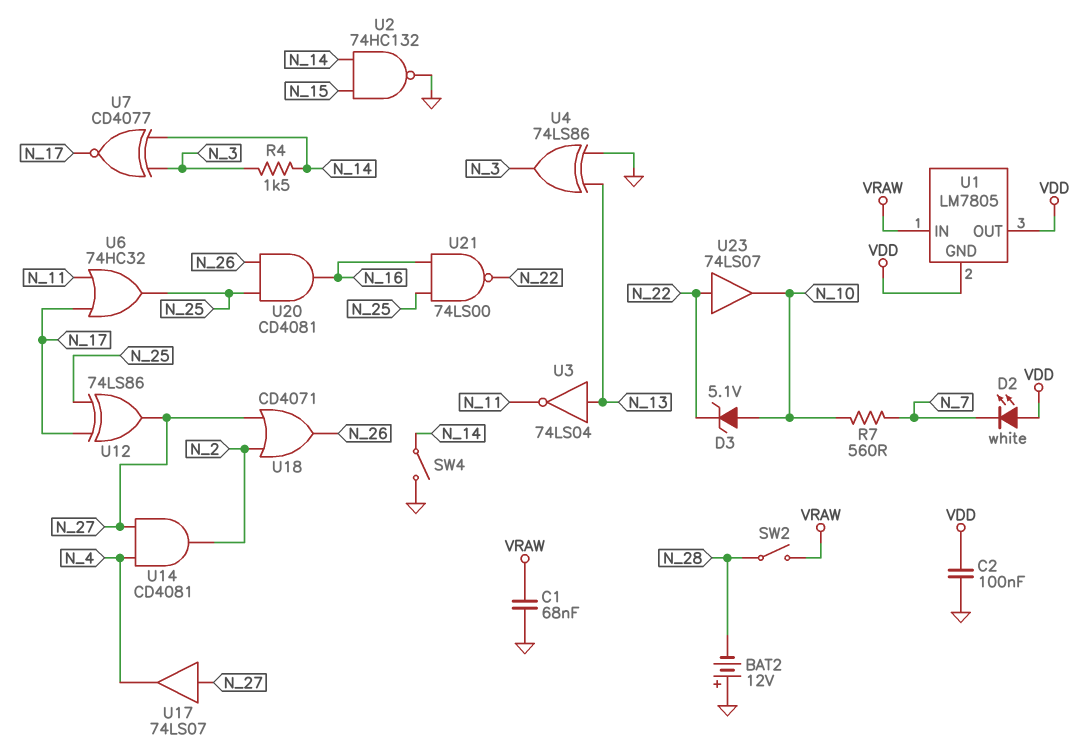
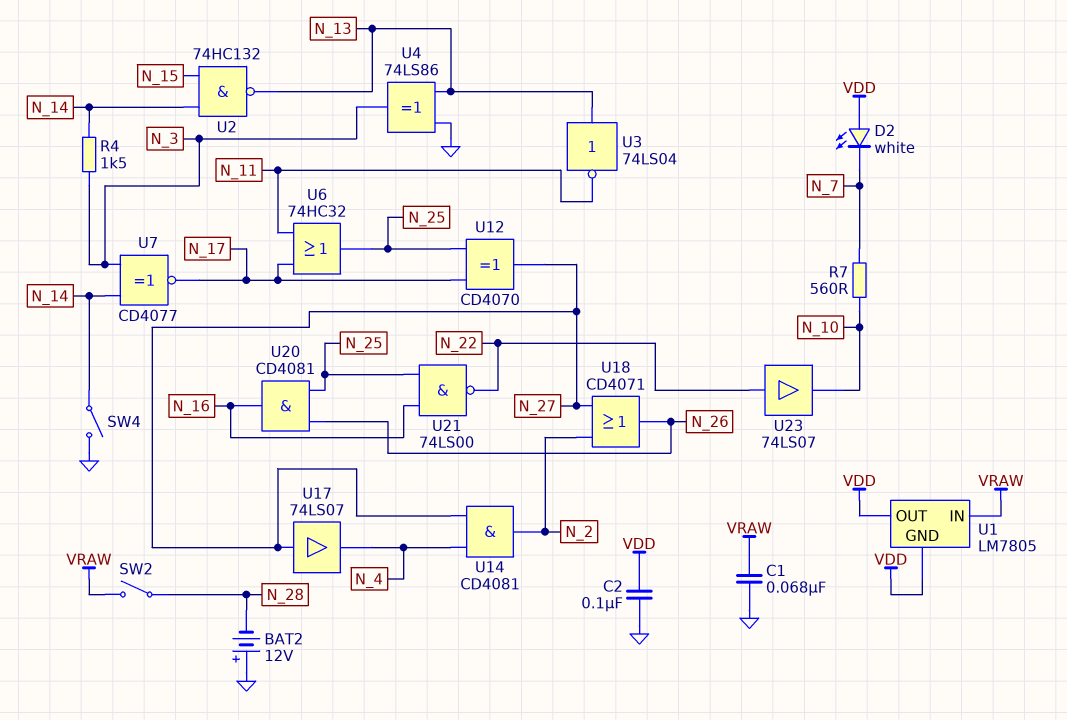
D3: zener 5.1V (A N_10, K N_22) -> none
U2: NAND 74HC132 (in N_14, in N_15, out GND) -> NAND 74HC132 (in N_14, in N_15, out N_13)
U12: XOR 74LS86 (in N_17, in N_25, out N_27) -> XOR CD4070 (in N_17, in N_25, out N_27)

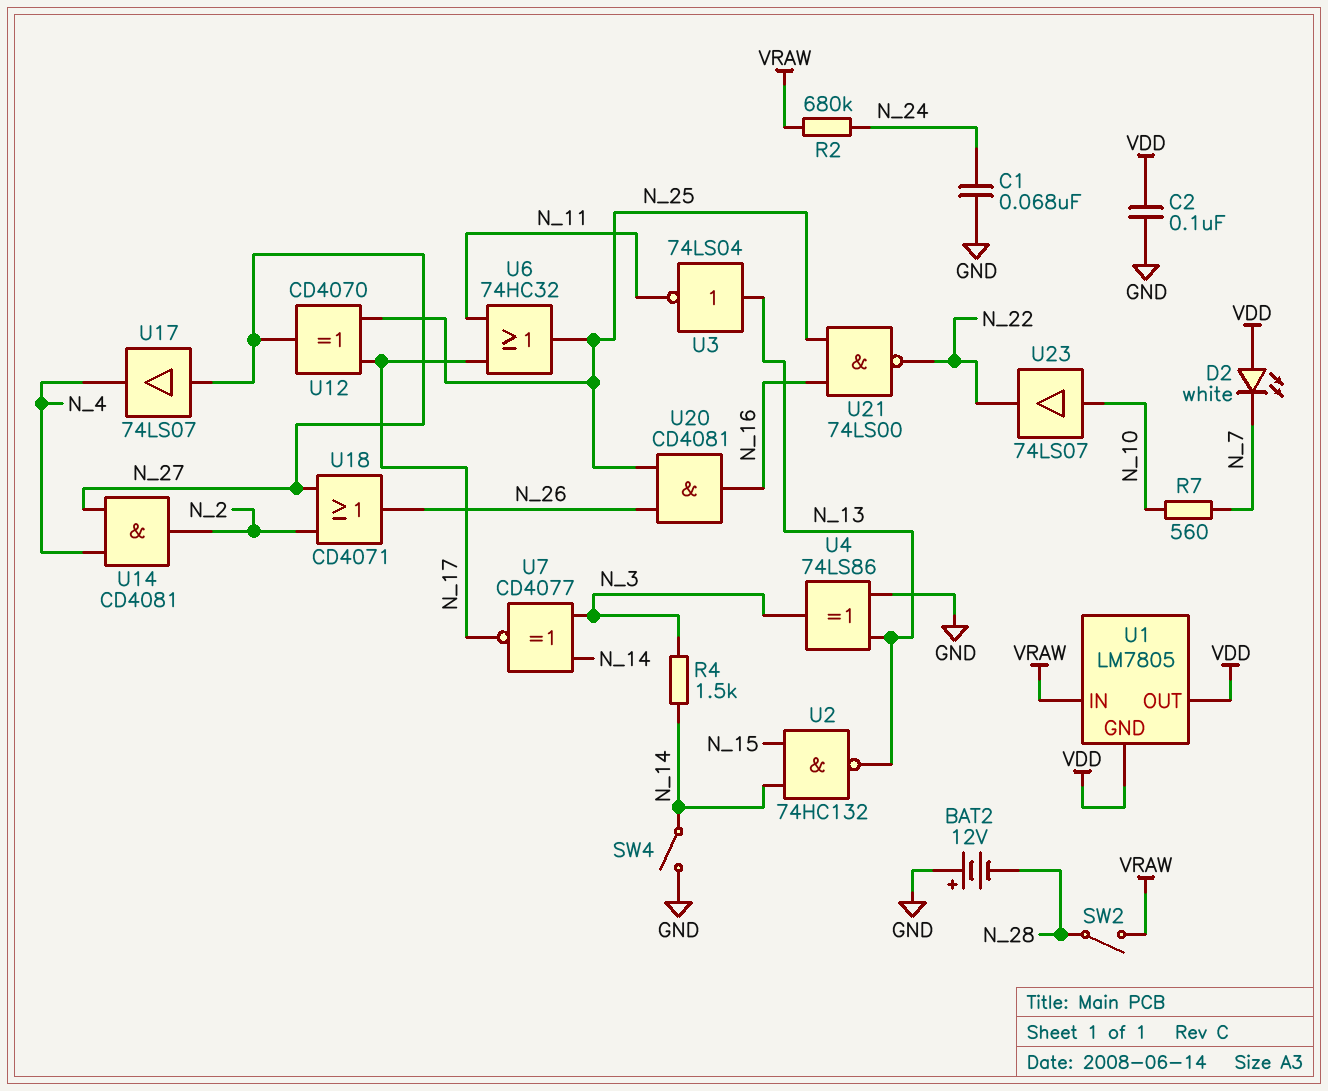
C1: 68nF (GND, VRAW) -> 68nF (GND, N_24)
R2: none -> 680k (N_24, VRAW)
U23: buffer 74LS07 (in N_22, out N_10) -> buffer 74LS07 (in N_10, out N_22)

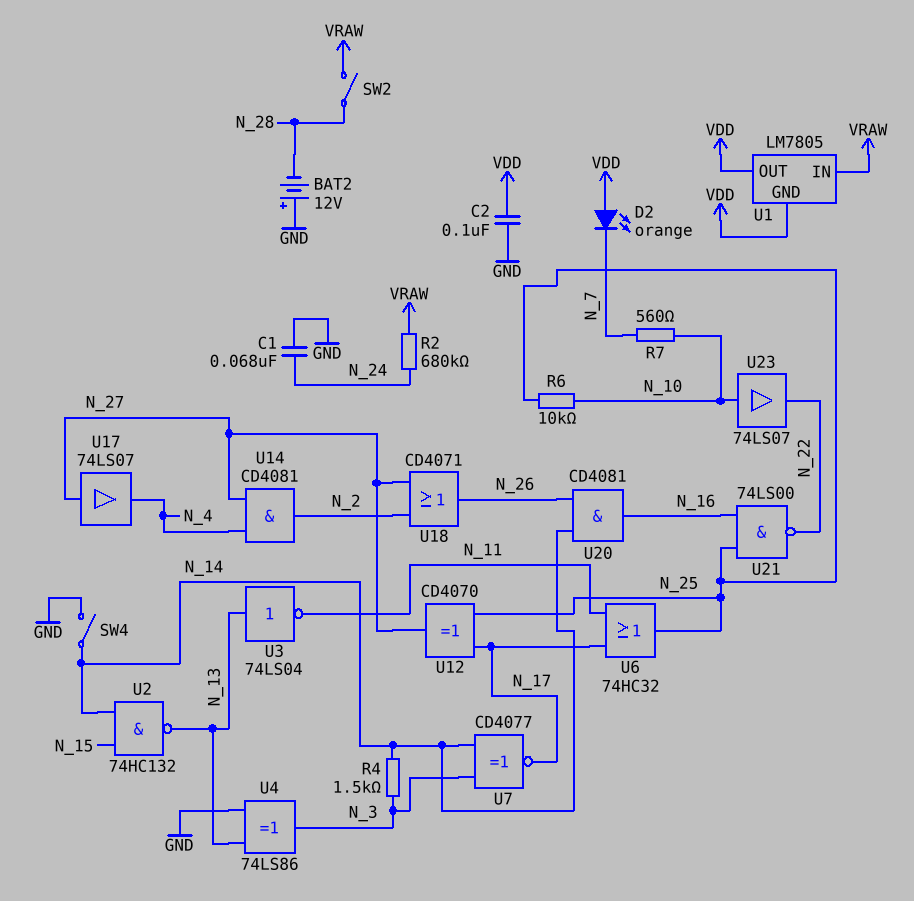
D2: LED white (A VDD, K N_7) -> LED orange (A VDD, K N_7)
R6: none -> 10k (N_10, N_25)
U20: AND CD4081 (in N_25, in N_26, out N_16) -> AND CD4081 (in N_14, in N_26, out N_16)

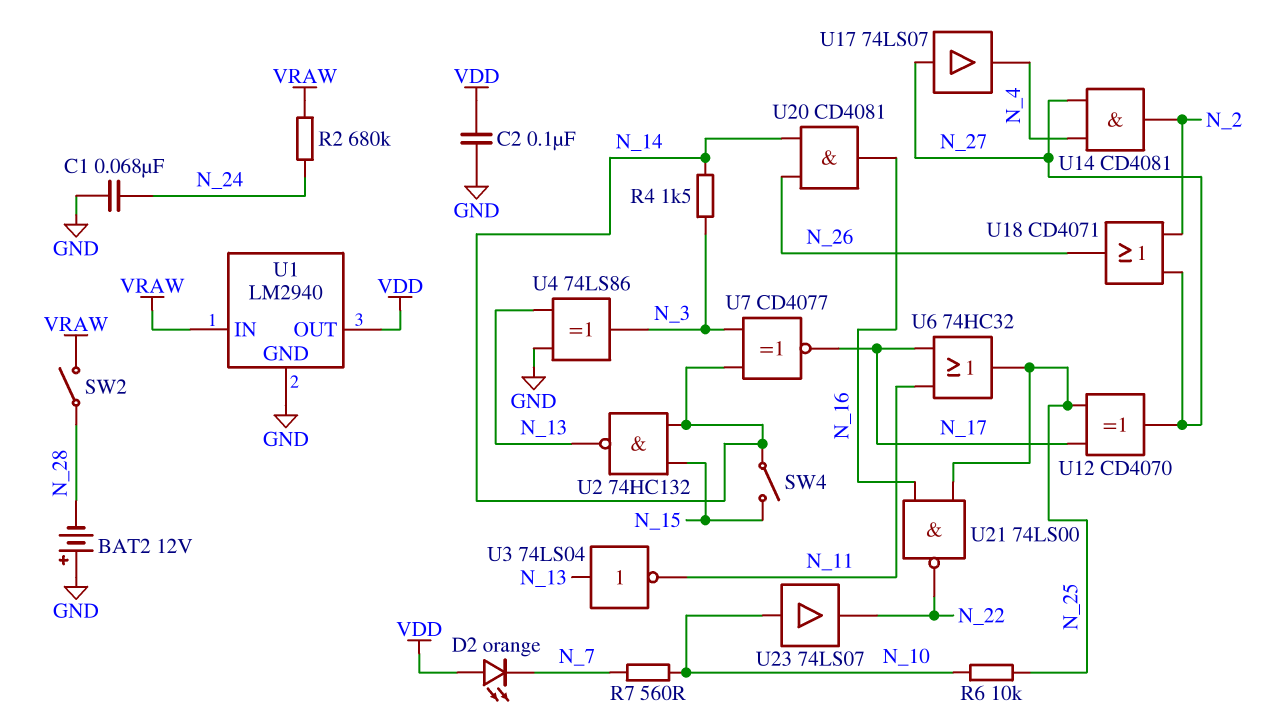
SW4: switch (GND, N_14) -> switch (N_14, N_15)
U1: LM7805 -> LM2940
U1 pin GND: VDD -> GND

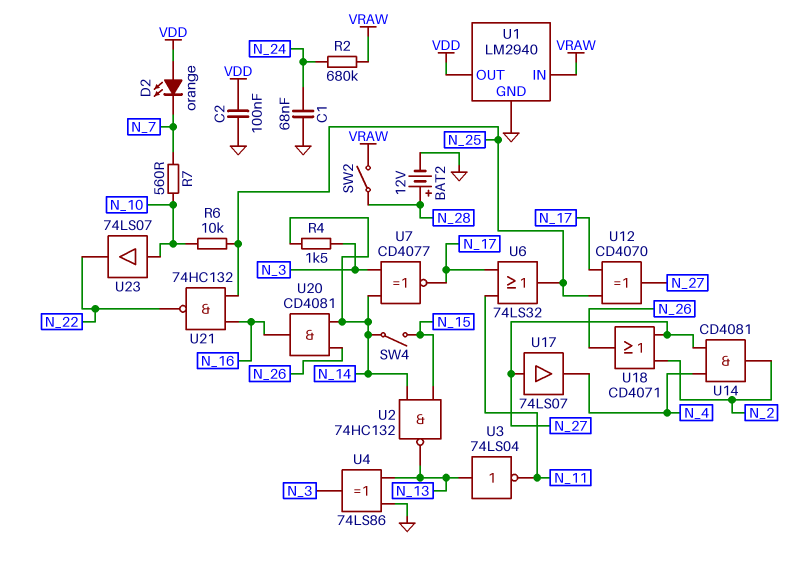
BAT2: 12V (plus GND, minus N_28) -> 12V (plus N_28, minus GND)
U6: OR 74HC32 (in N_11, in N_17, out N_25) -> OR 74LS32 (in N_11, in N_17, out N_25)
U21: NAND 74LS00 (in N_16, in N_25, out N_22) -> NAND 74HC132 (in N_16, in N_25, out N_22)

